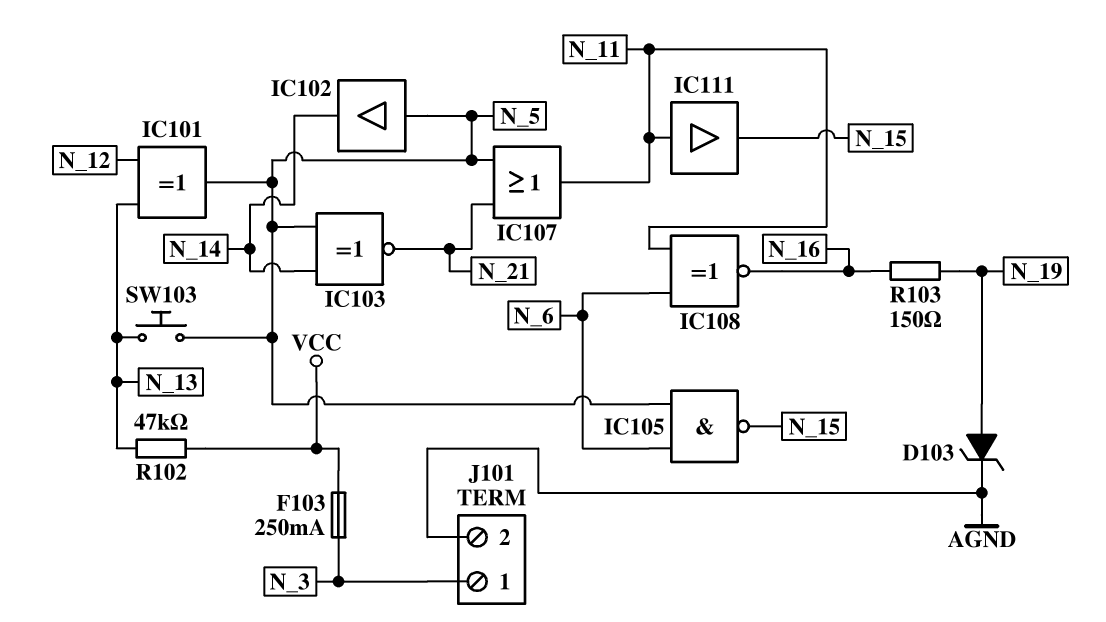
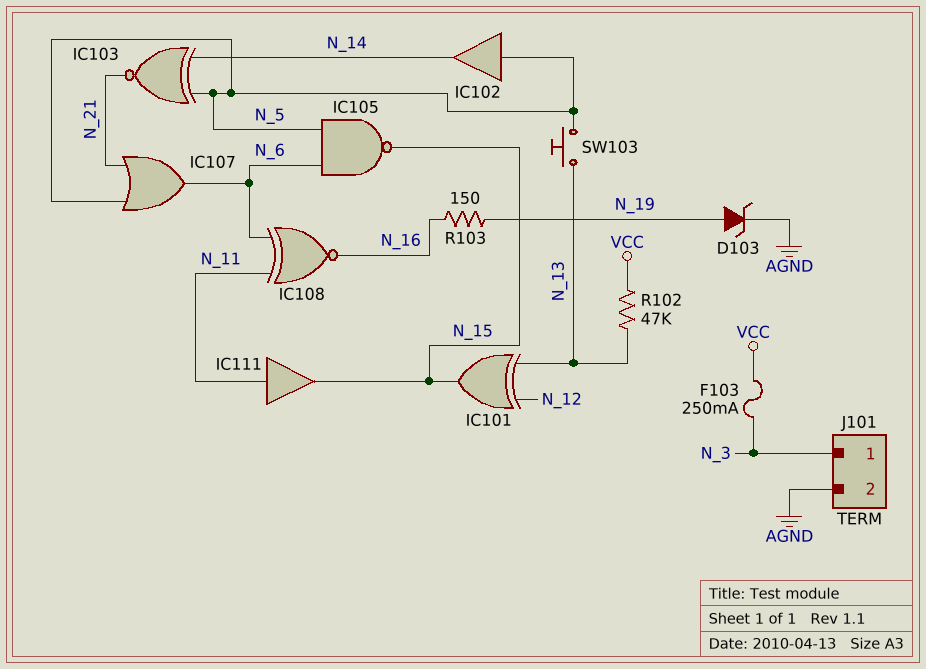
IC101: XOR (in N_12, in N_13, out N_5) -> XOR (in N_12, in N_13, out N_15)
IC107: OR (in N_5, in N_21, out N_11) -> OR (in N_5, in N_21, out N_6)

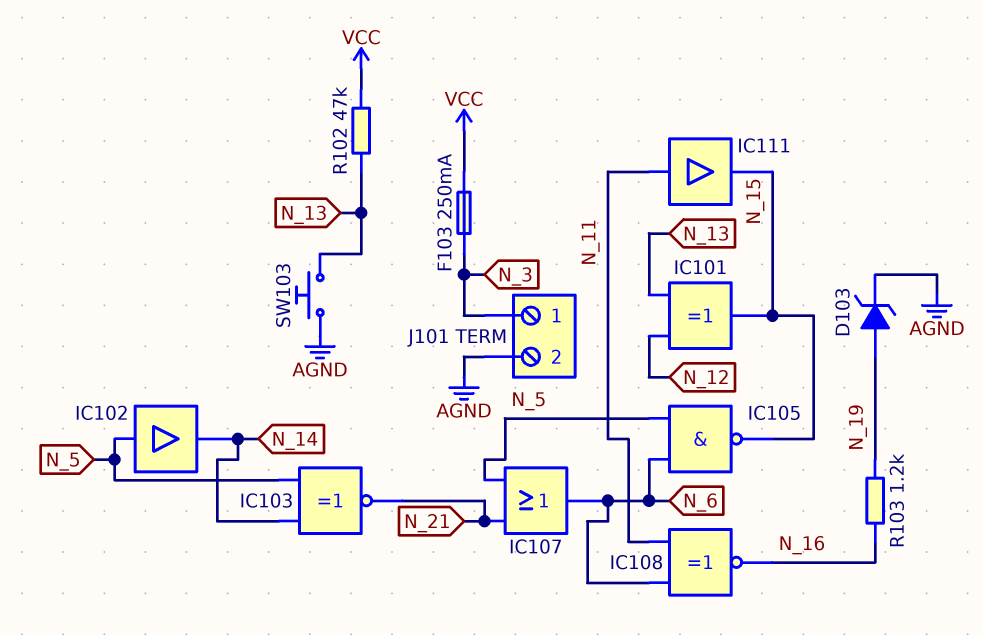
R103: 150 (N_16, N_19) -> 1.2k (N_16, N_19)
SW103: button (N_5, N_13) -> button (AGND, N_13)

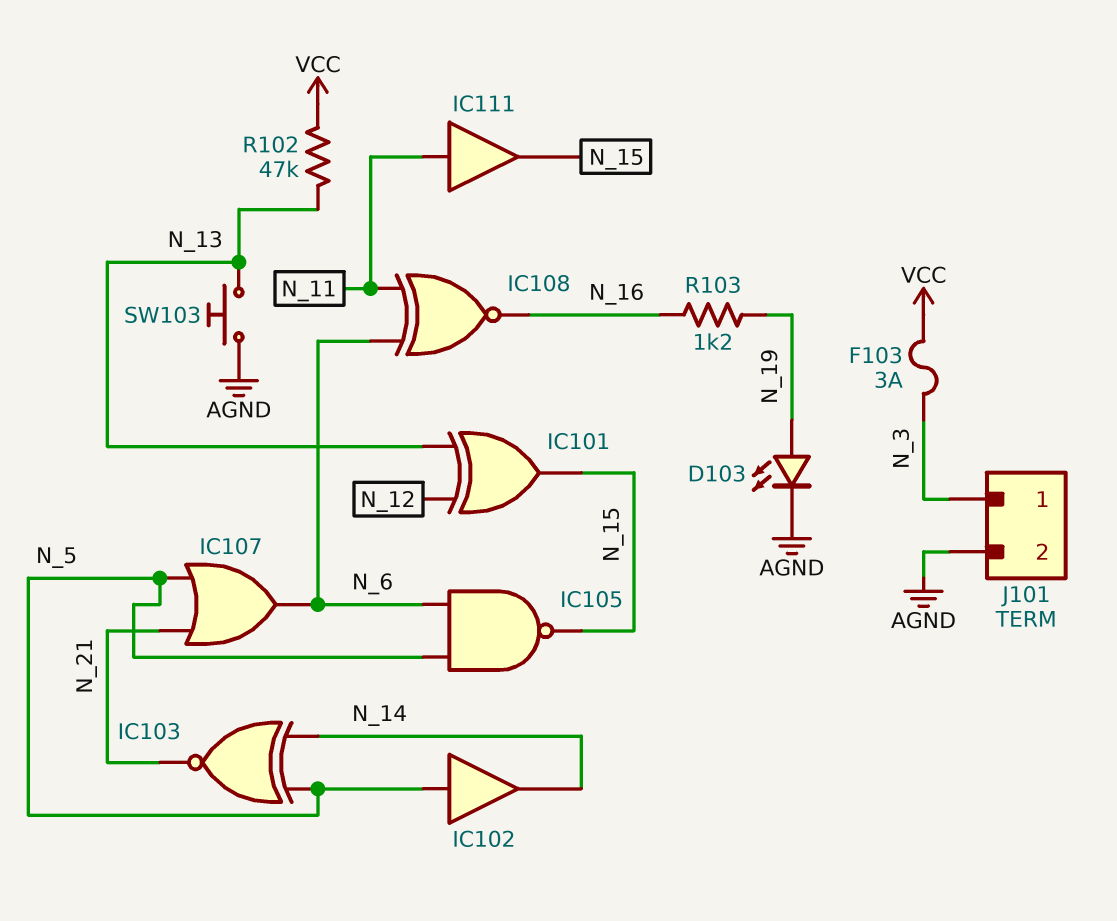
D103: zener (A N_19, K AGND) -> LED (A N_19, K AGND)
F103: 250mA (N_3, VCC) -> 3A (N_3, VCC)

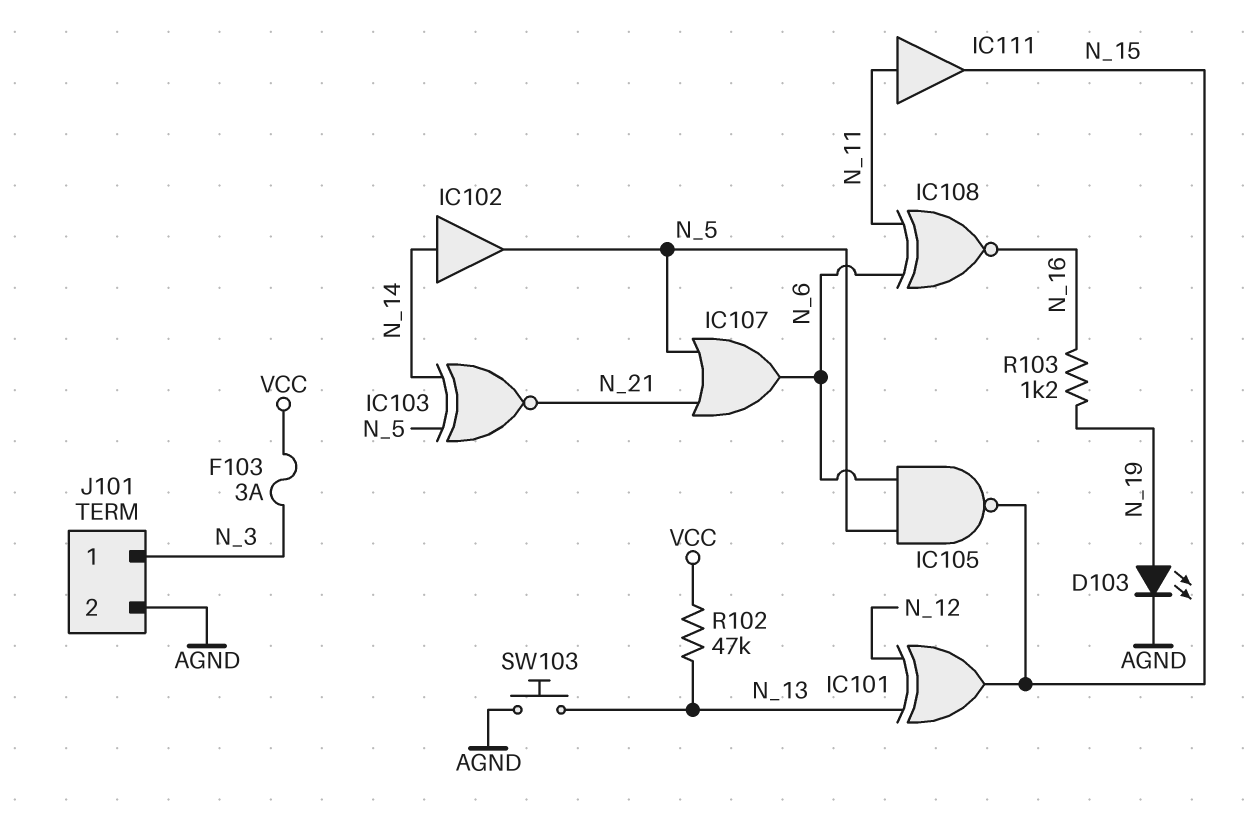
IC102: buffer (in N_5, out N_14) -> buffer (in N_14, out N_5)

